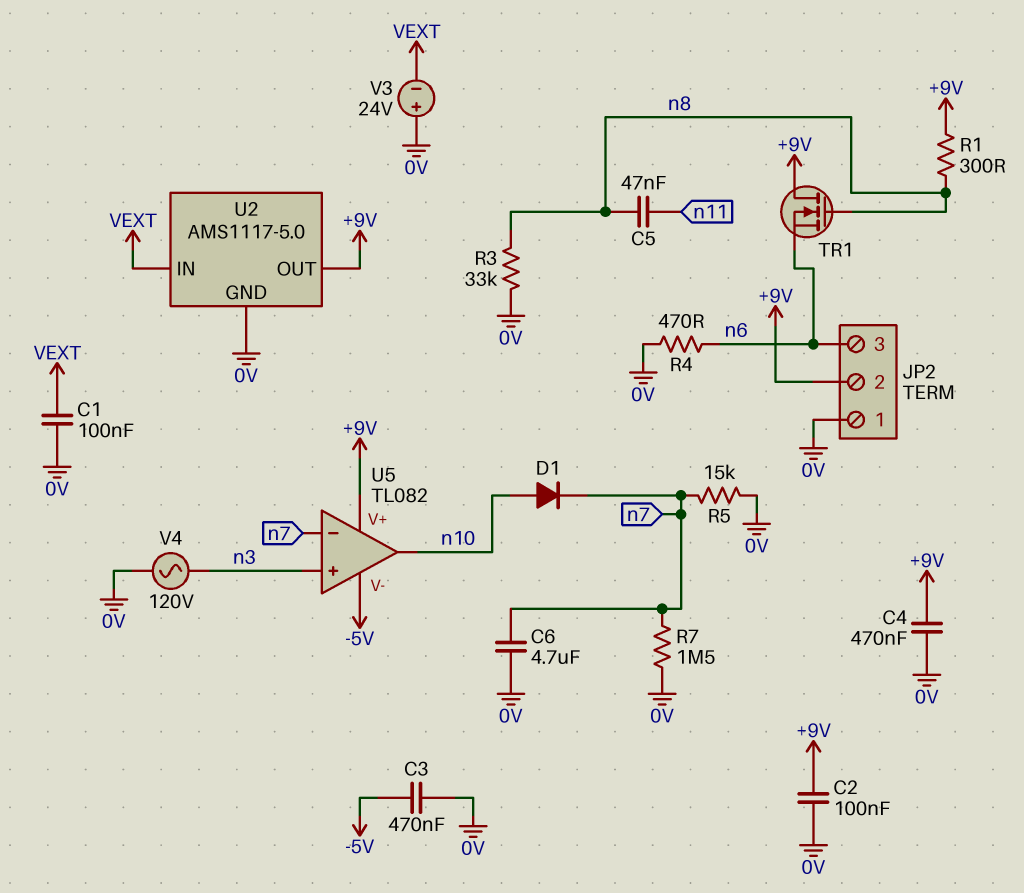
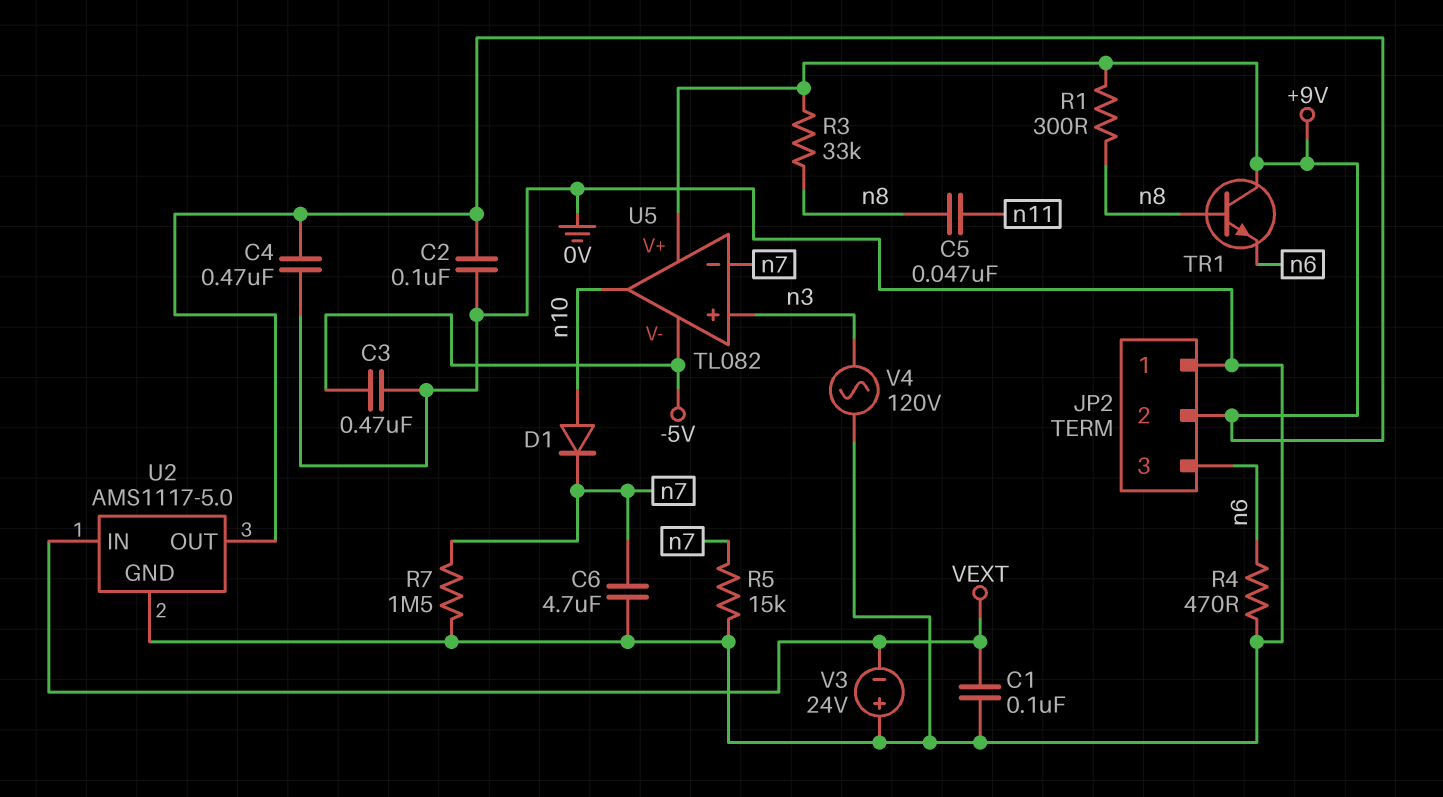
R3: 33k (0V, n8) -> 33k (+9V, n8)
TR1: NMOS (G n8, D +9V, S n6) -> NPN (B n8, C +9V, E n6)

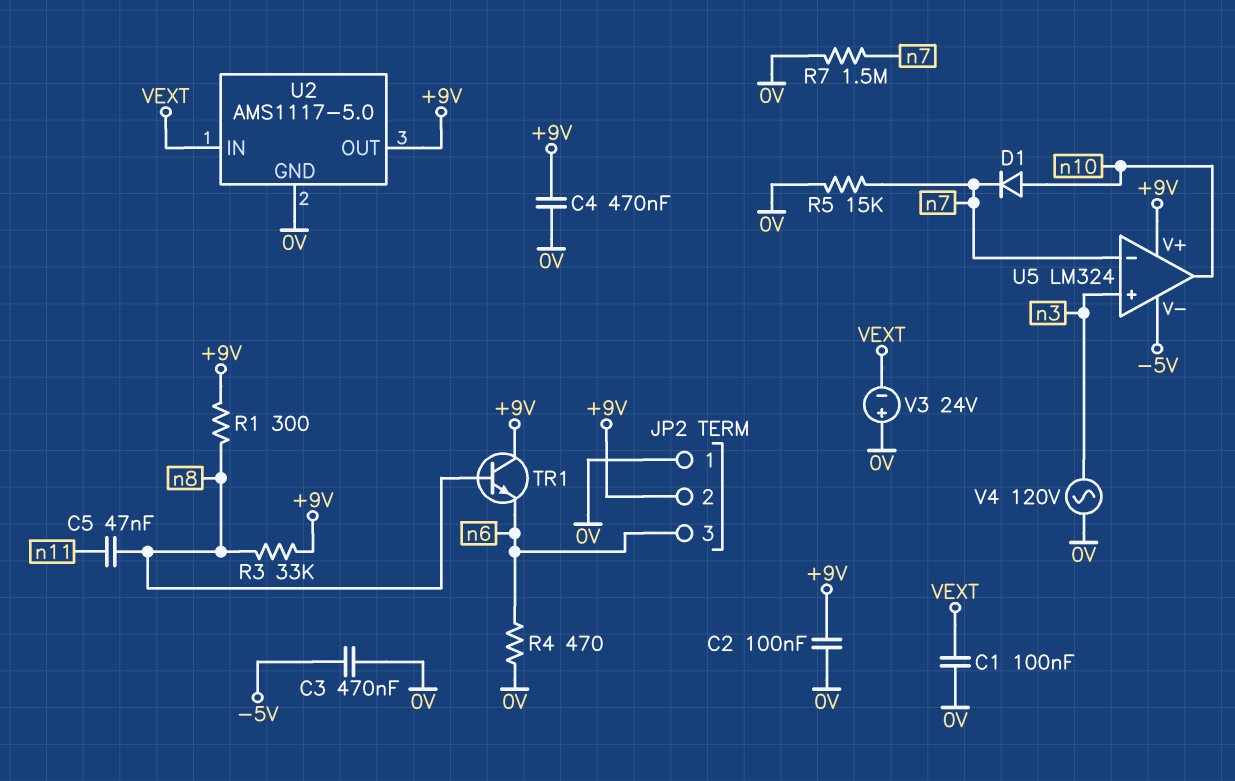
C6: 4.7uF (0V, n7) -> none
U5: TL082 -> LM324

